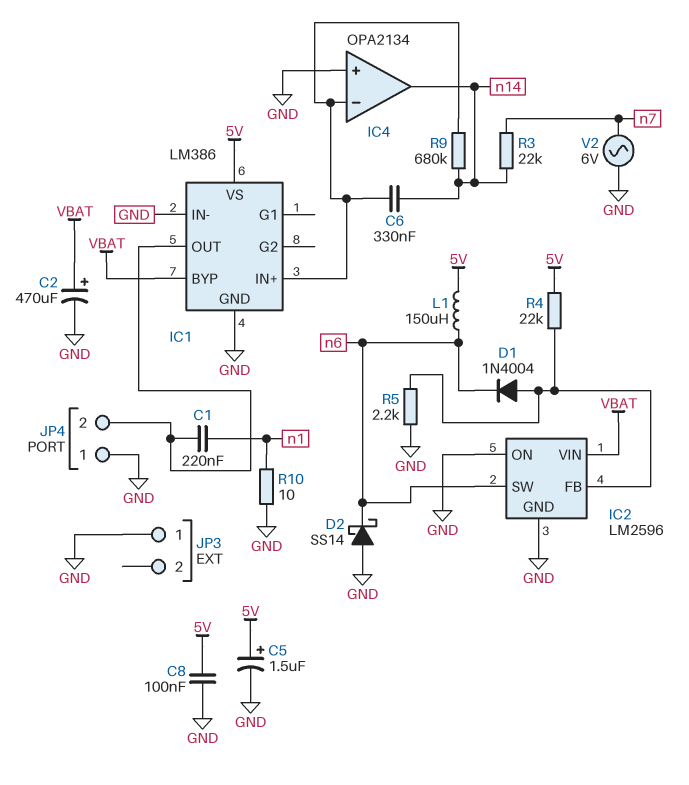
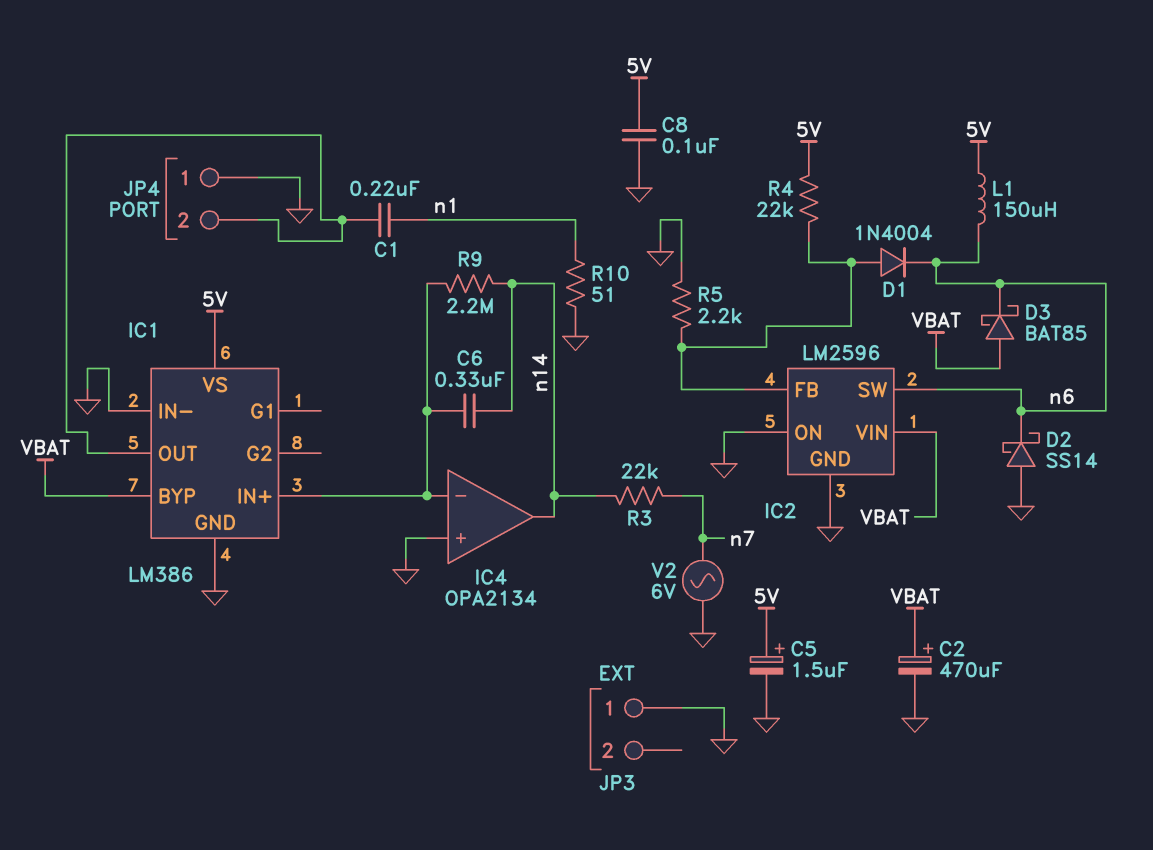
D3: none -> schottky BAT85 (A VBAT, K n6)
R9: 680k (IC1/IN+, n14) -> 2.2M (IC1/IN+, n14)
R10: 10 (GND, n1) -> 51 (GND, n1)

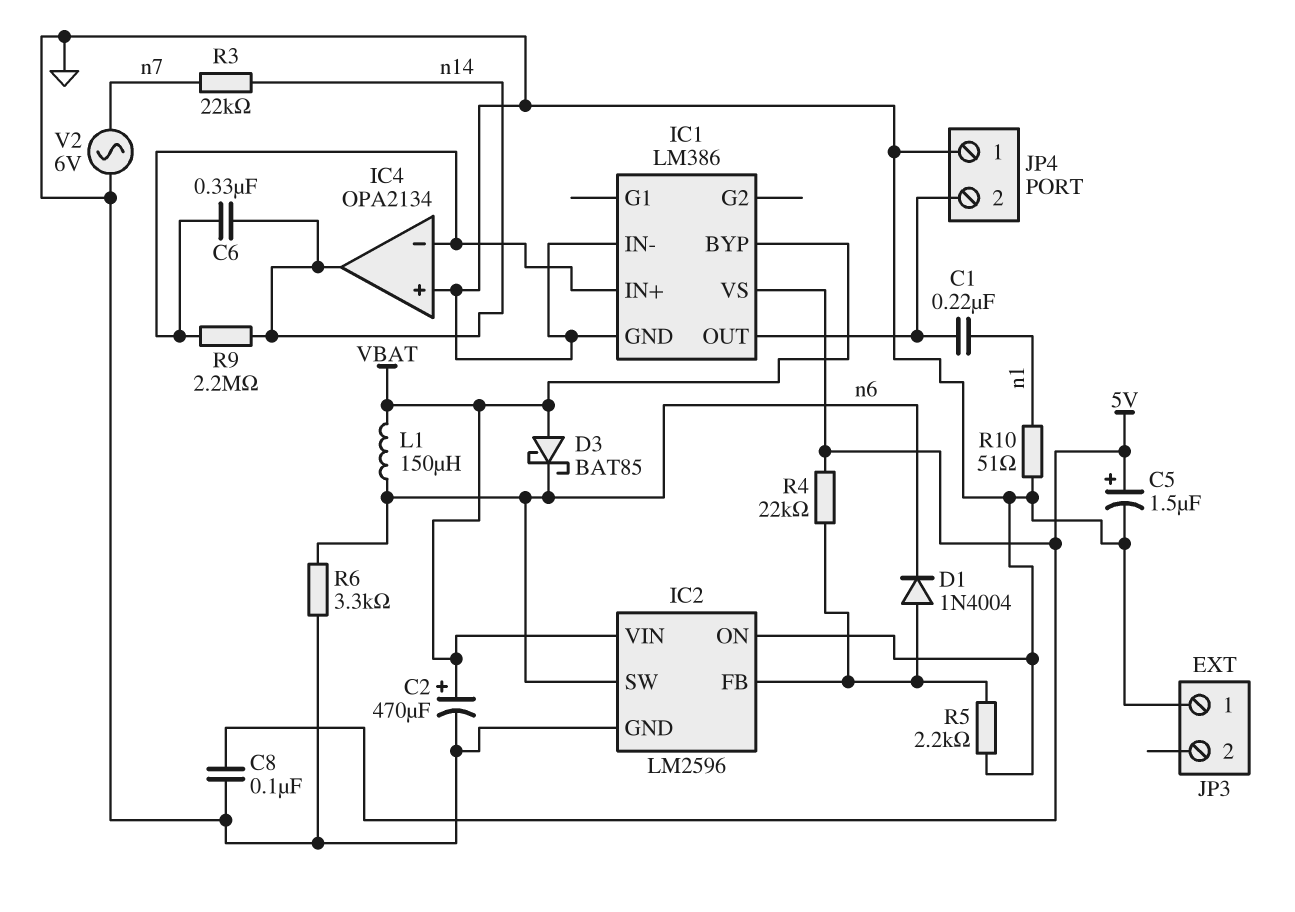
D2: schottky SS14 (A GND, K n6) -> none
L1: 150uH (5V, n6) -> 150uH (VBAT, n6)
R6: none -> 3.3k (GND, n6)

